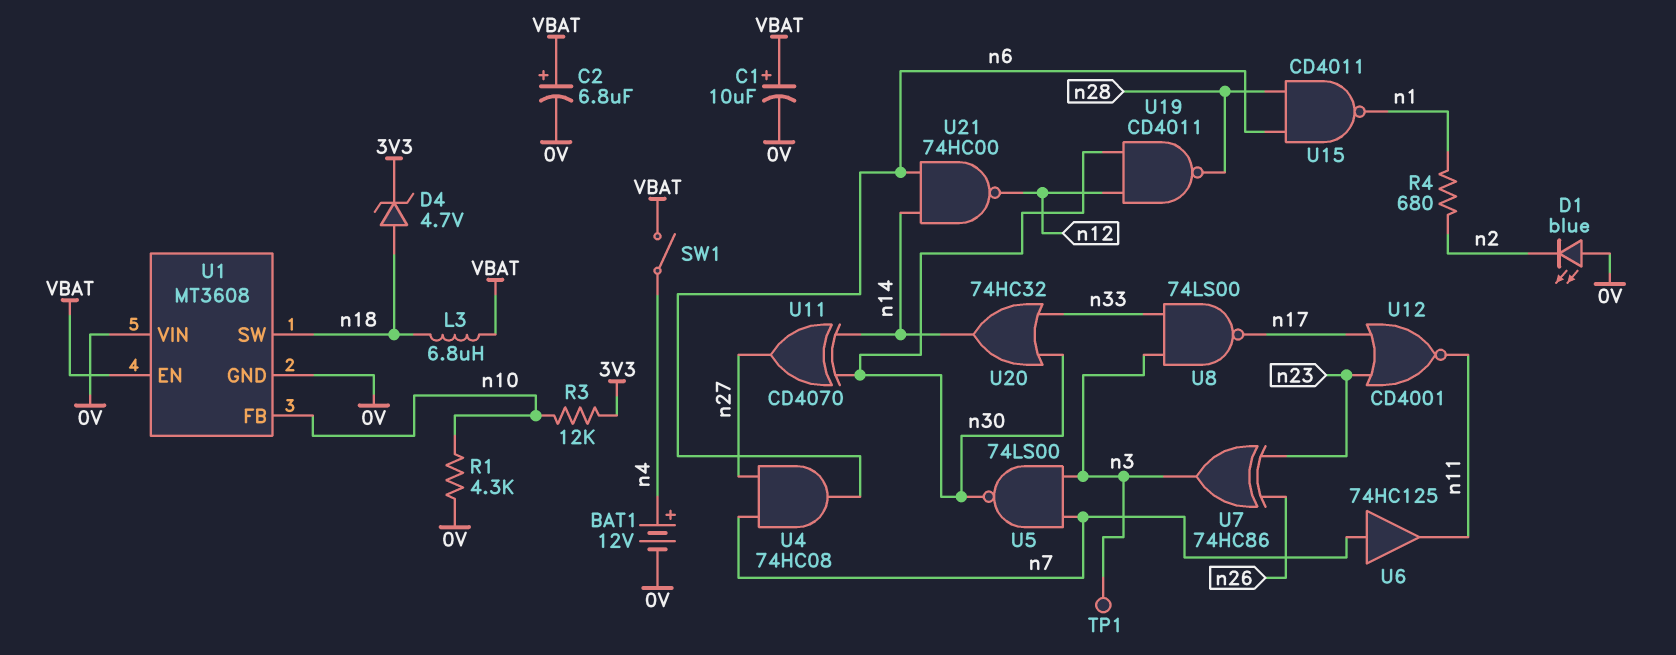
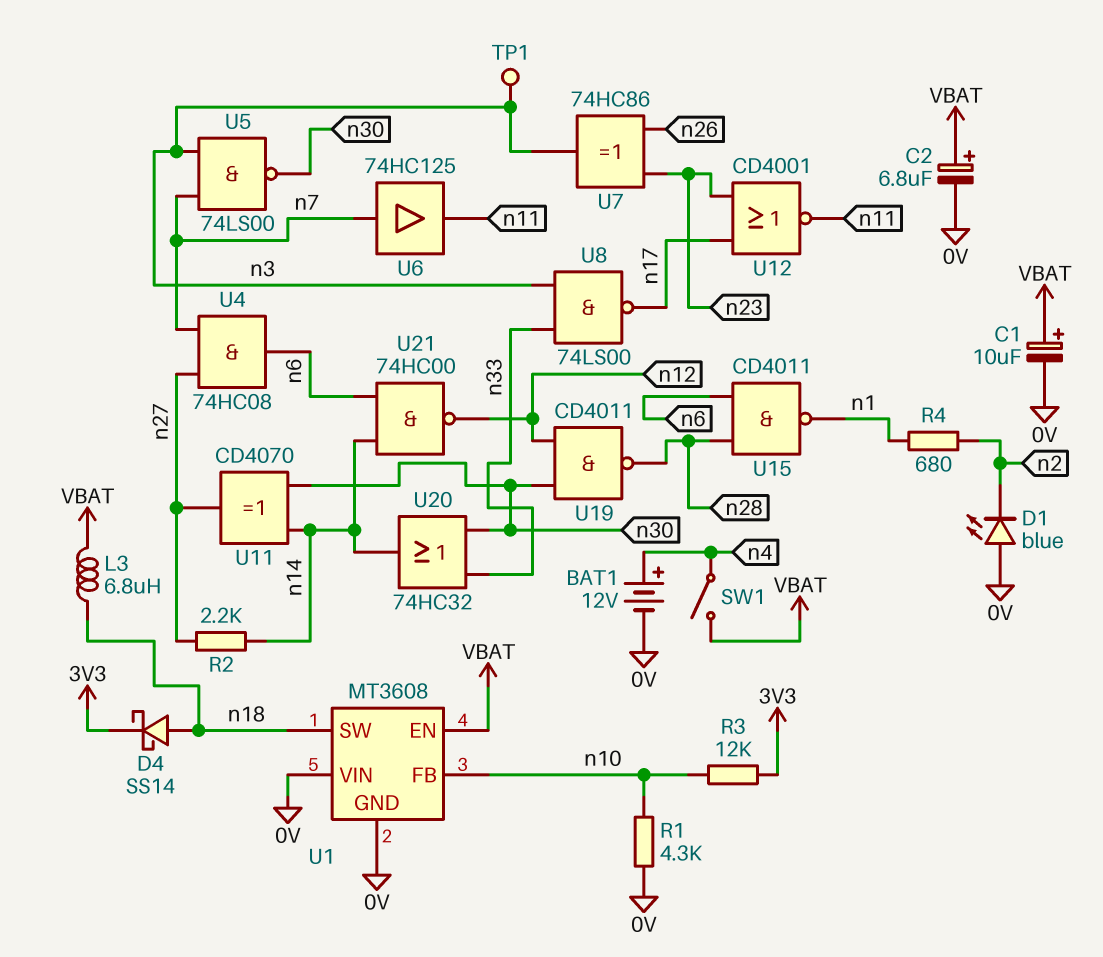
D4: zener 4.7V (A n18, K 3V3) -> schottky SS14 (A n18, K 3V3)
R2: none -> 2.2k (n14, n27)

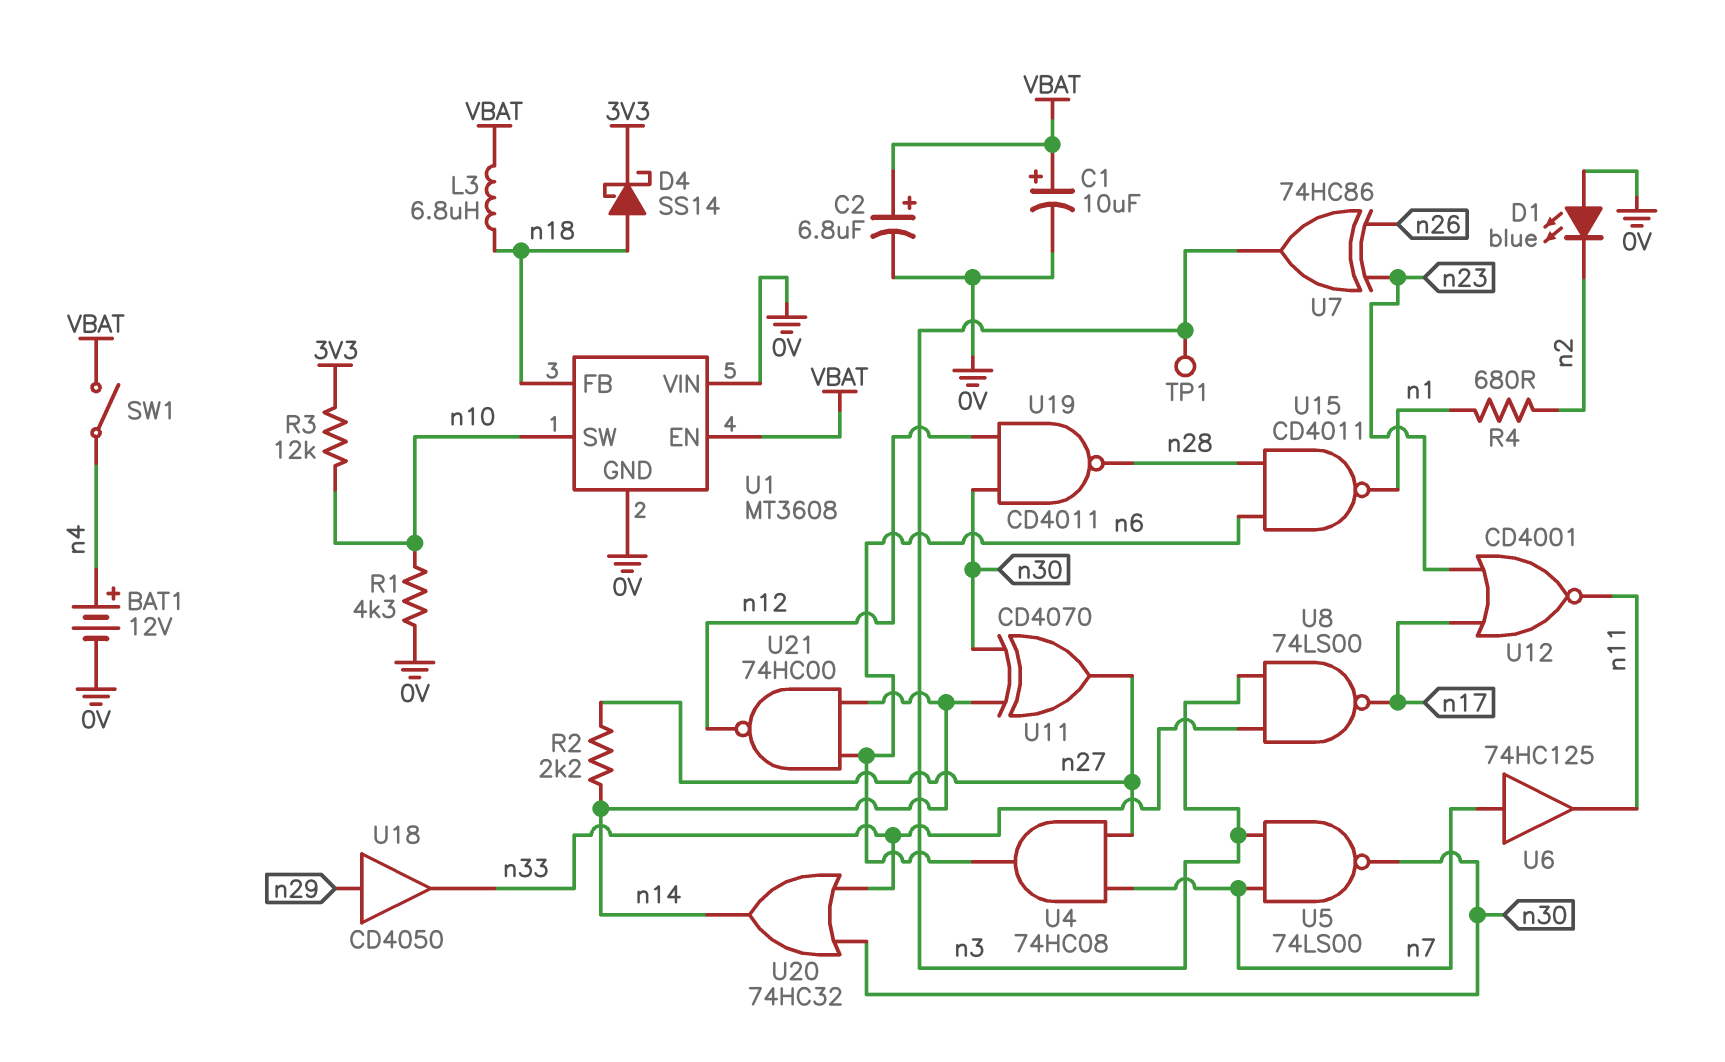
U1 pin FB: n10 -> n18
U1 pin SW: n18 -> n10
U18: none -> buffer CD4050 (in n29, out n33)

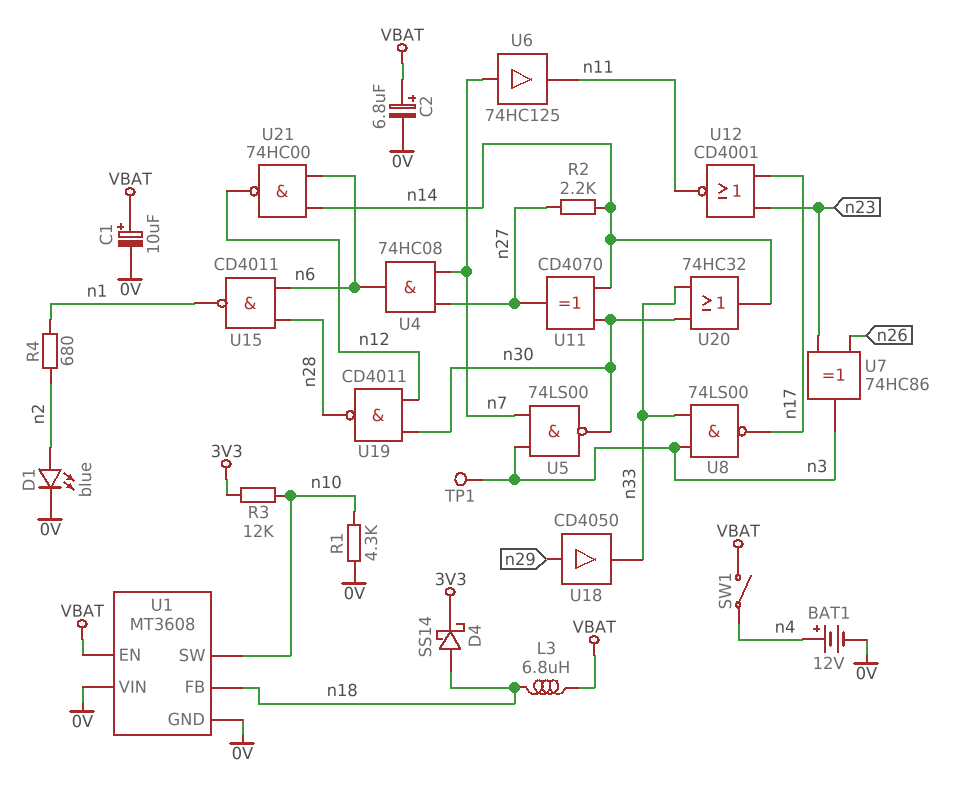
D1: LED blue (A 0V, K n2) -> LED blue (A n2, K 0V)

